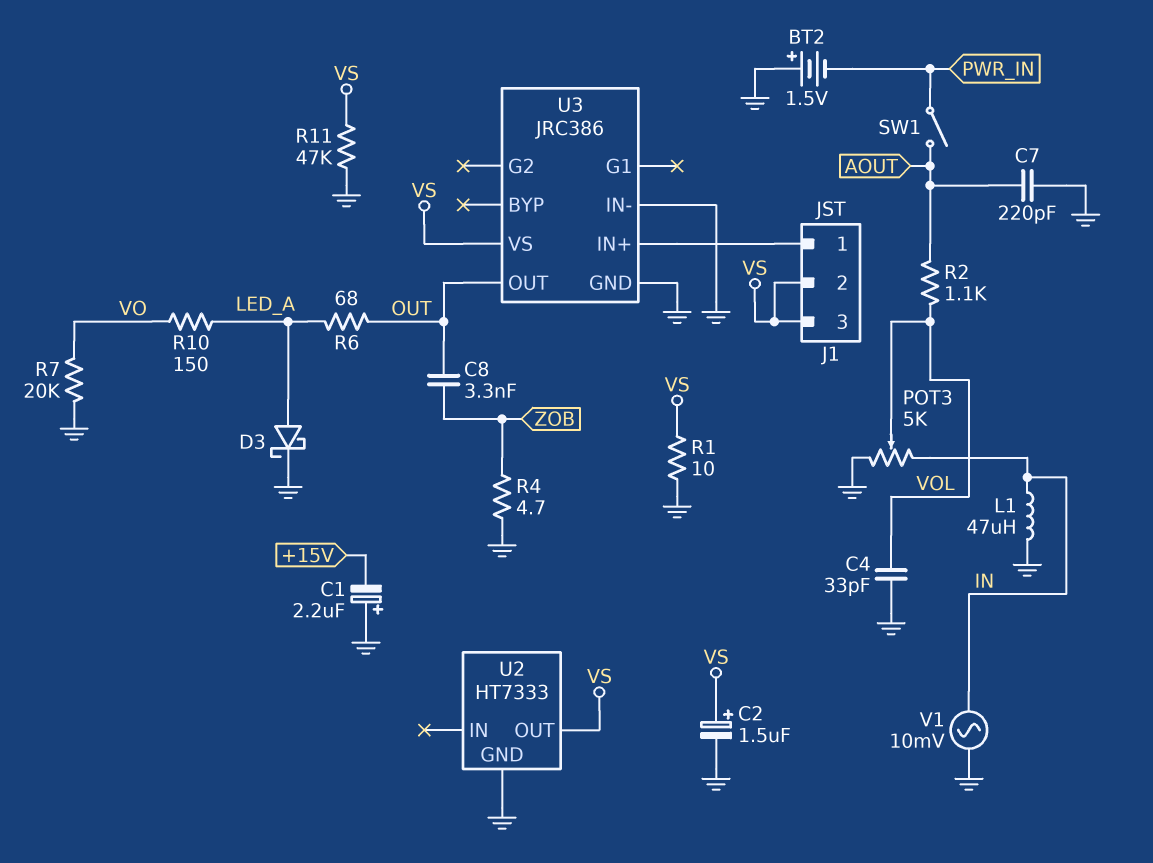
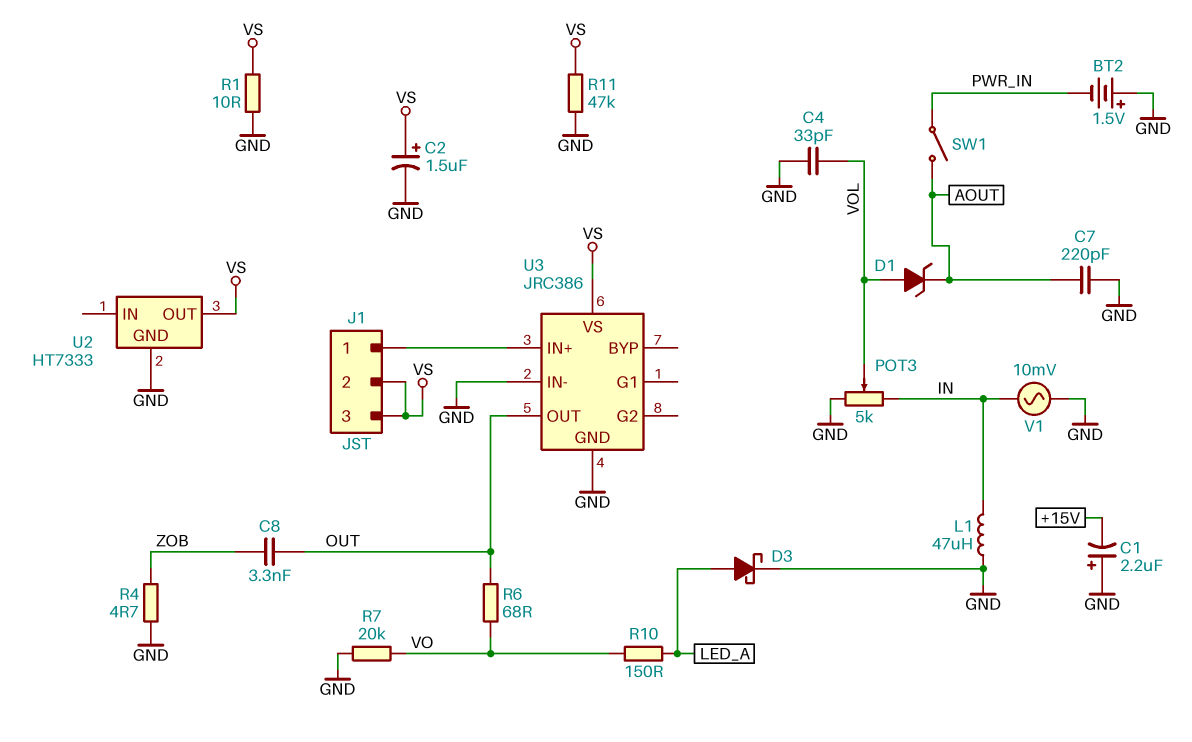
D1: none -> zener (A VOL, K AOUT)
R2: 1.1k (AOUT, VOL) -> none
R6: 68 (LED_A, OUT) -> 68 (OUT, VO)

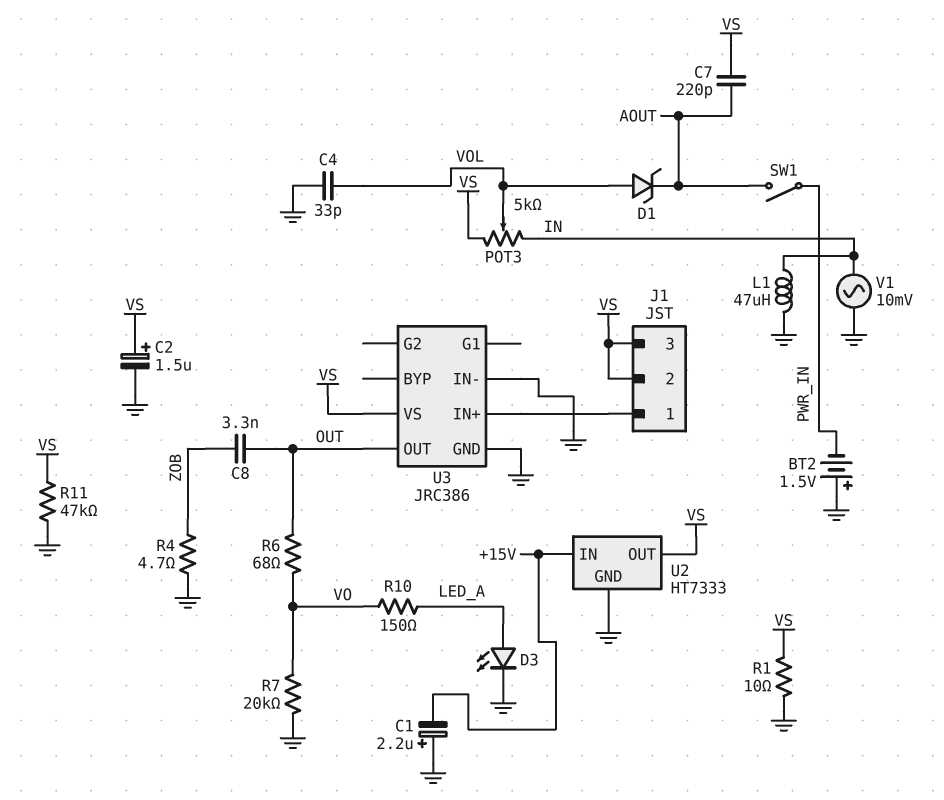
C7: 220pF (AOUT, GND) -> 220pF (AOUT, VS)
D3: schottky (A LED_A, K GND) -> LED (A LED_A, K GND)
POT3: 5k (GND, IN, wiper VOL) -> 5k (IN, VS, wiper VOL)
U2 pin IN: none -> +15V

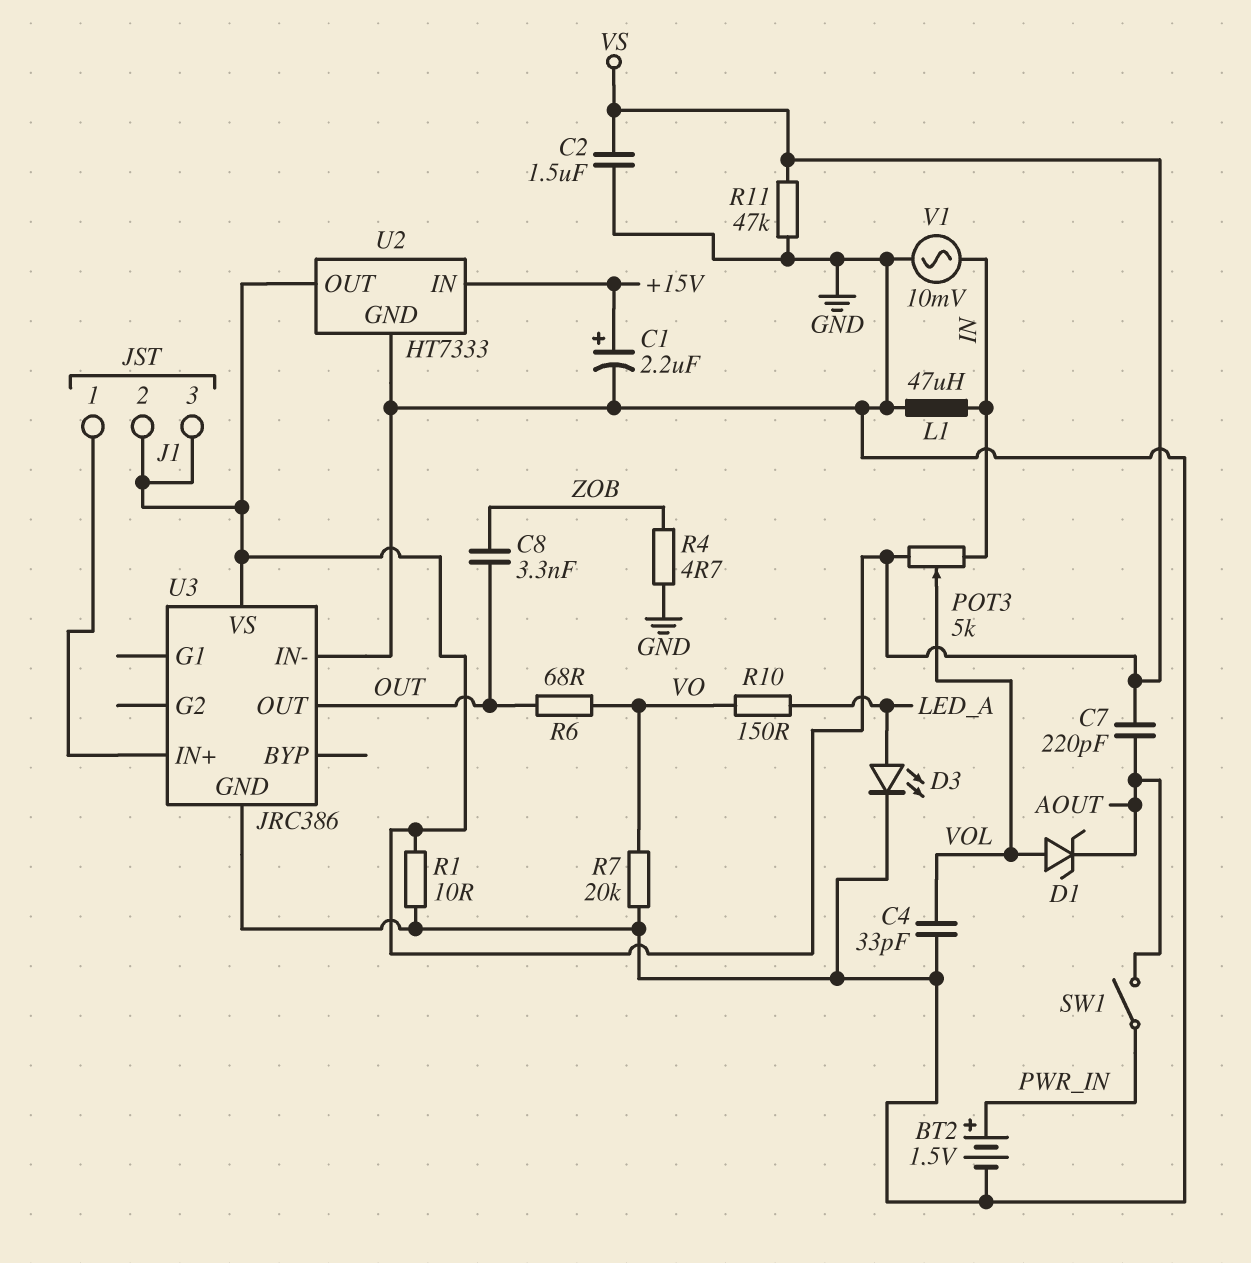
BT2: 1.5V (plus GND, minus PWR_IN) -> 1.5V (plus PWR_IN, minus GND)
C1: 2.2uF (plus GND, minus +15V) -> 2.2uF (plus +15V, minus GND)
C2: 1.5uF (plus VS, minus GND) -> 1.5uF (GND, VS)

